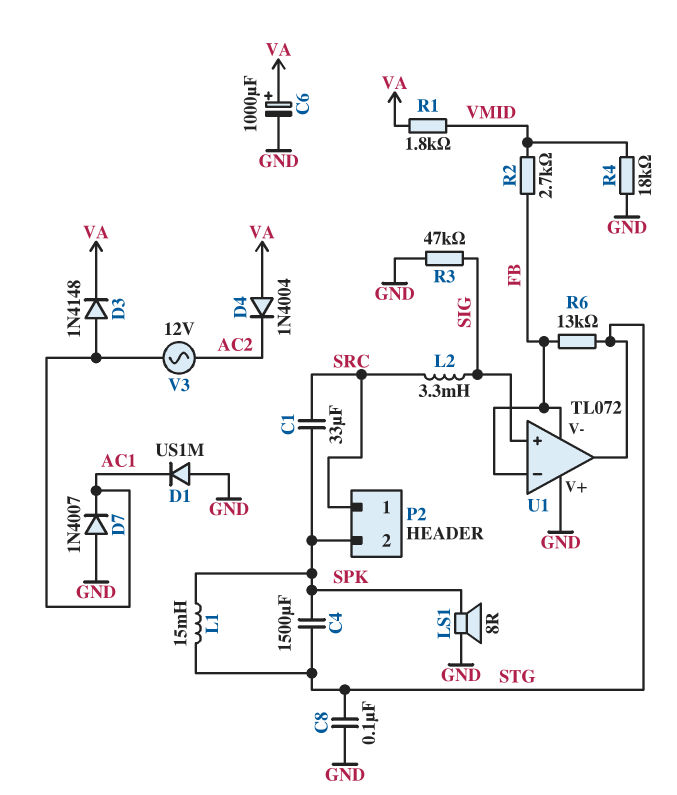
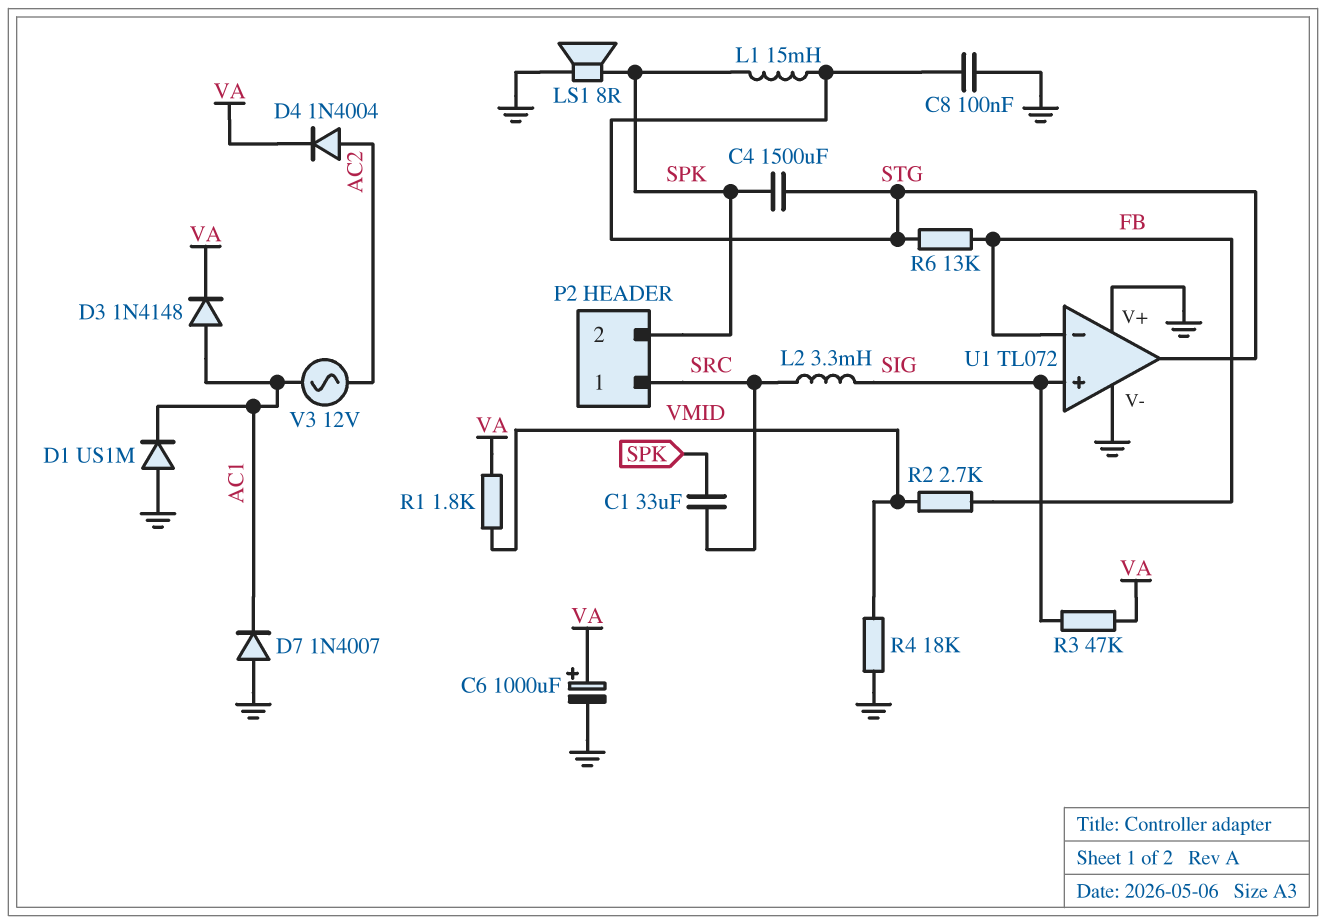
D4: diode 1N4004 (A VA, K AC2) -> diode 1N4004 (A AC2, K VA)
R3: 47k (GND, SIG) -> 47k (SIG, VA)
U1 pin V-: FB -> GND

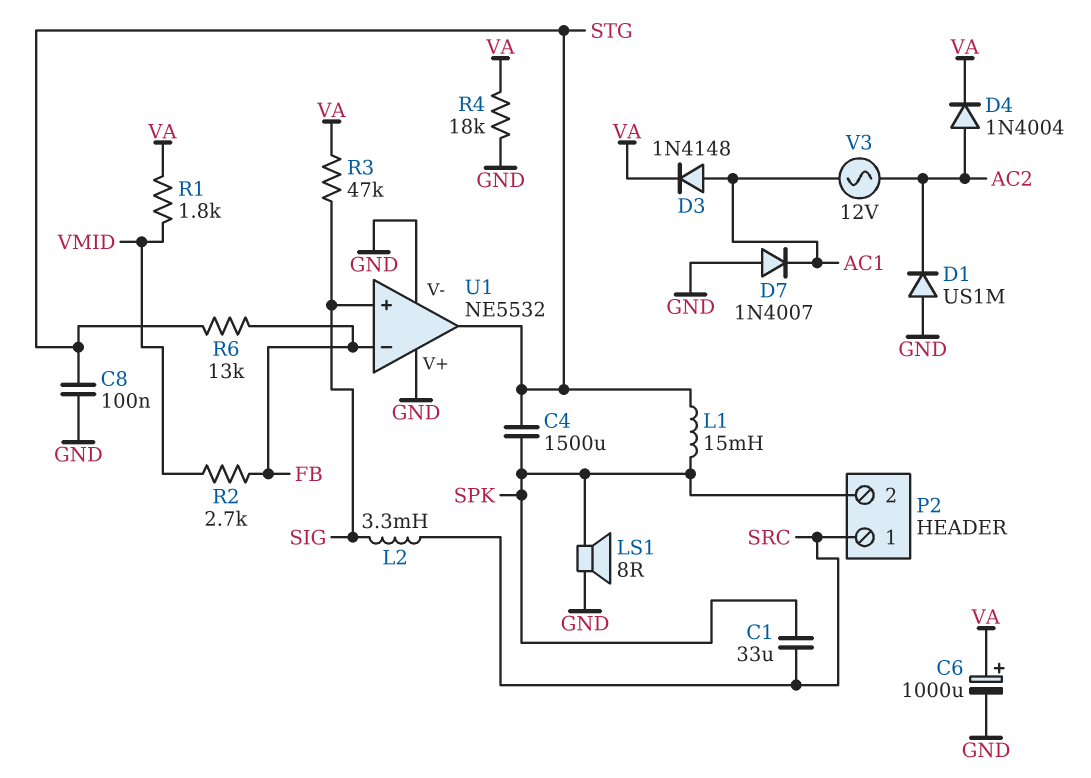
D1: diode US1M (A GND, K AC1) -> diode US1M (A GND, K AC2)
R4: 18k (GND, VMID) -> 18k (GND, VA)
U1: TL072 -> NE5532

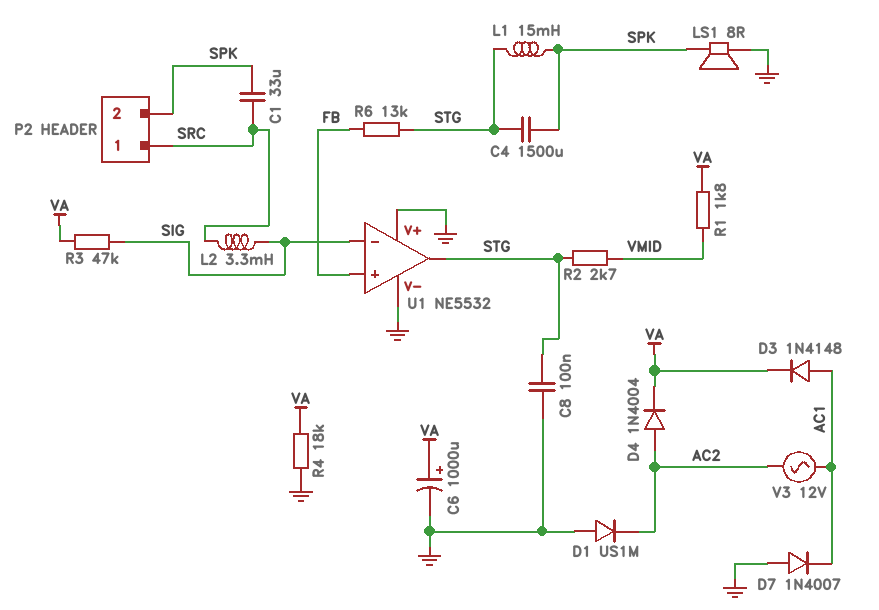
R2: 2.7k (FB, VMID) -> 2.7k (STG, VMID)
U1 pin in+: SIG -> FB
U1 pin in-: FB -> SIG

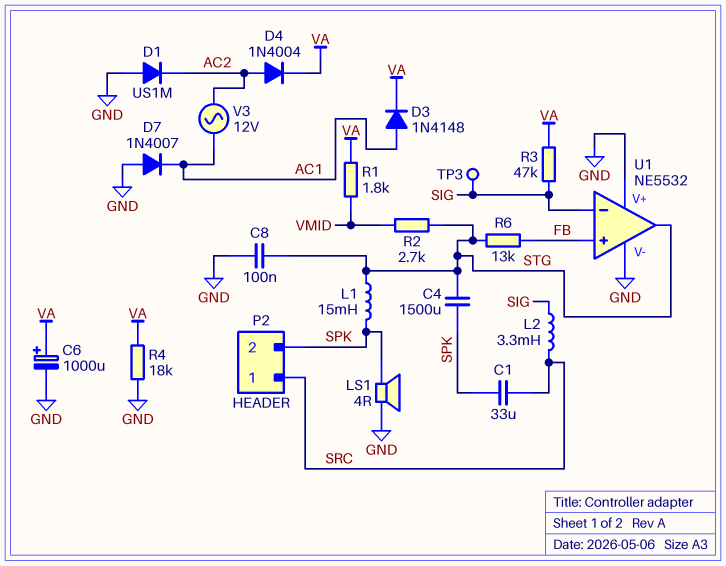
LS1: speaker 8R (GND, SPK) -> speaker 4R (GND, SPK)
TP3: none -> test point (SIG)

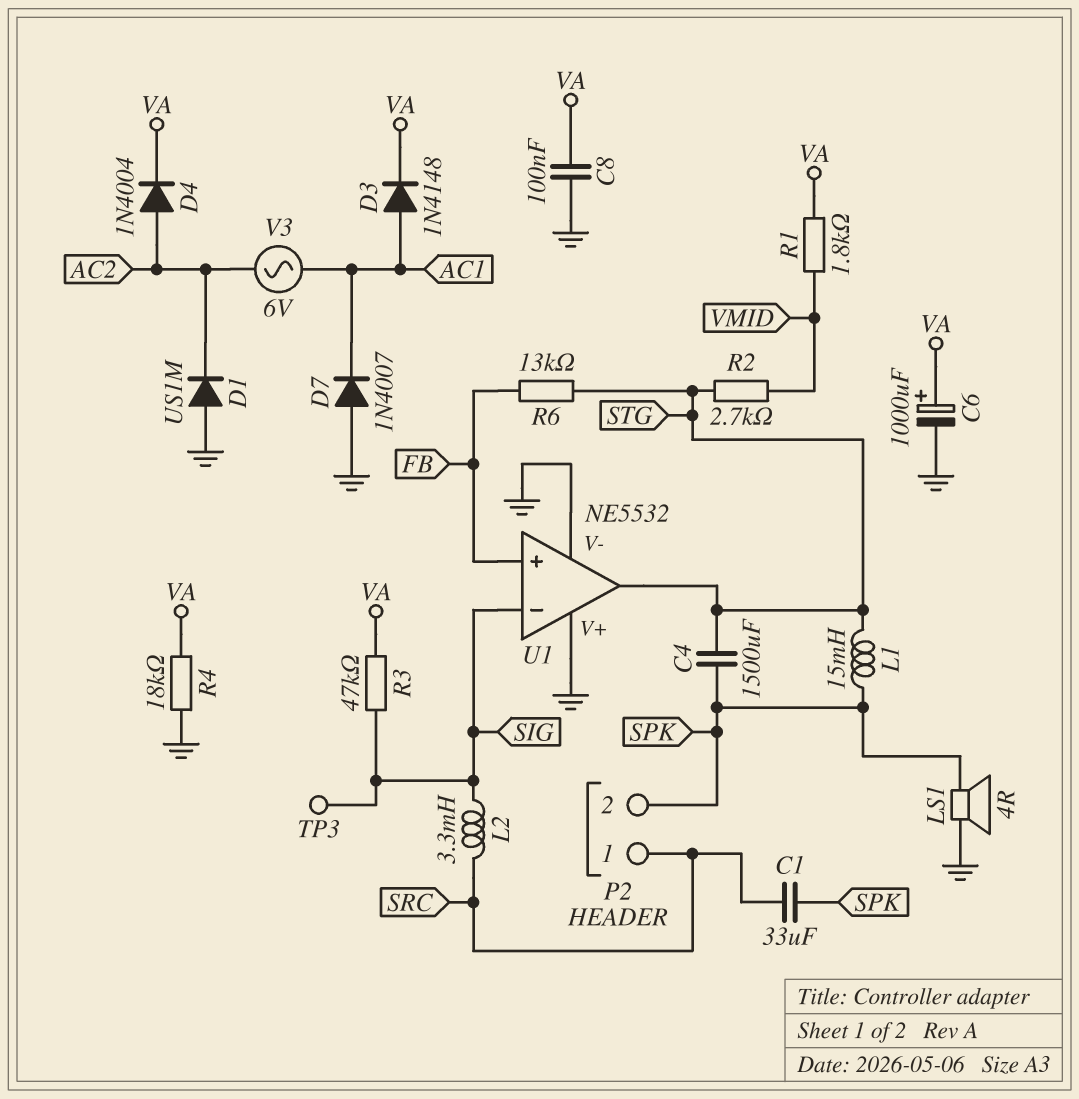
C8: 100nF (GND, STG) -> 100nF (GND, VA)
V3: AC 12V (AC1, AC2) -> AC 6V (AC1, AC2)

